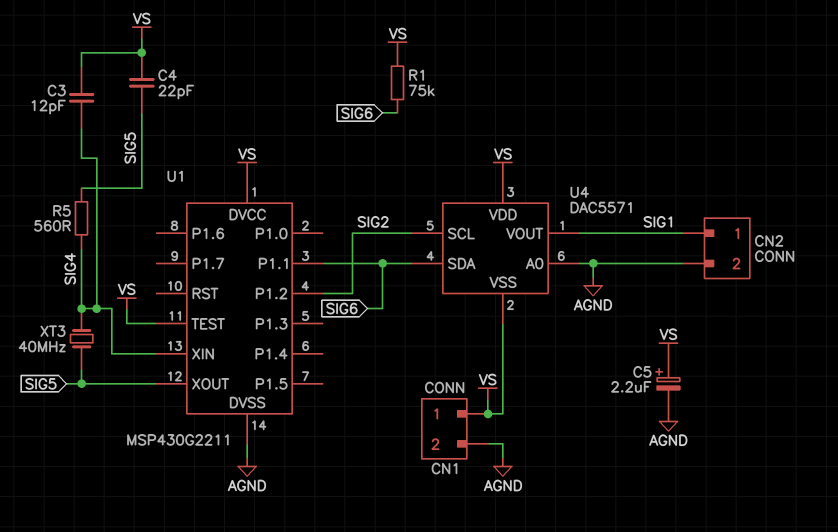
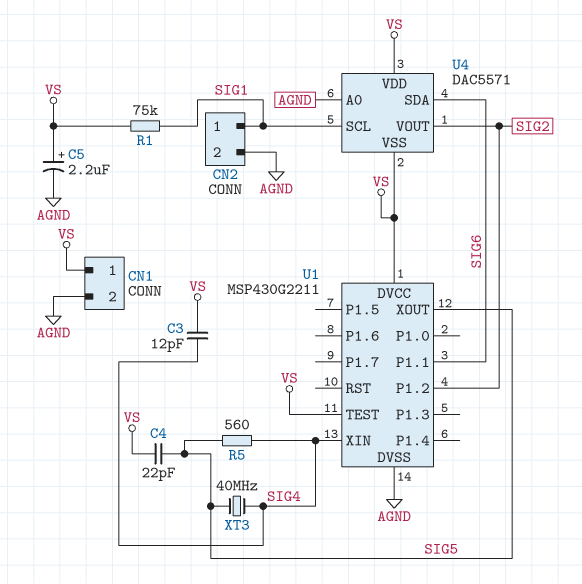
R1: 75k (SIG6, VS) -> 75k (SIG1, VS)
U4 pin SCL: SIG2 -> SIG1
U4 pin VOUT: SIG1 -> SIG2

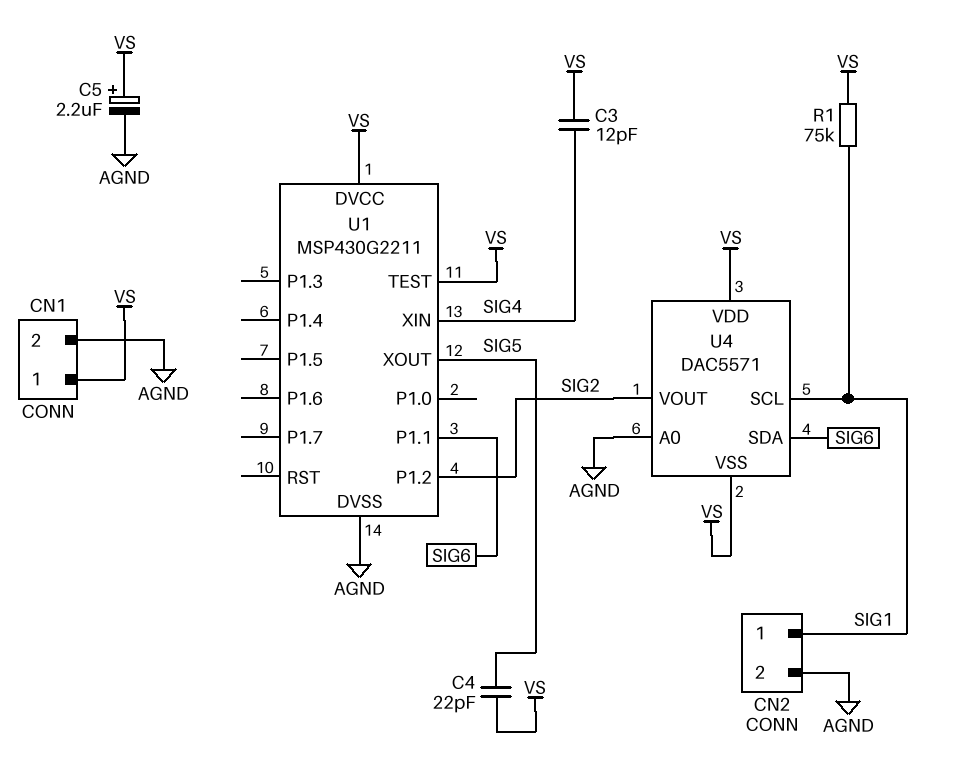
R5: 560 (SIG4, SIG5) -> none
XT3: 40MHz (SIG4, SIG5) -> none

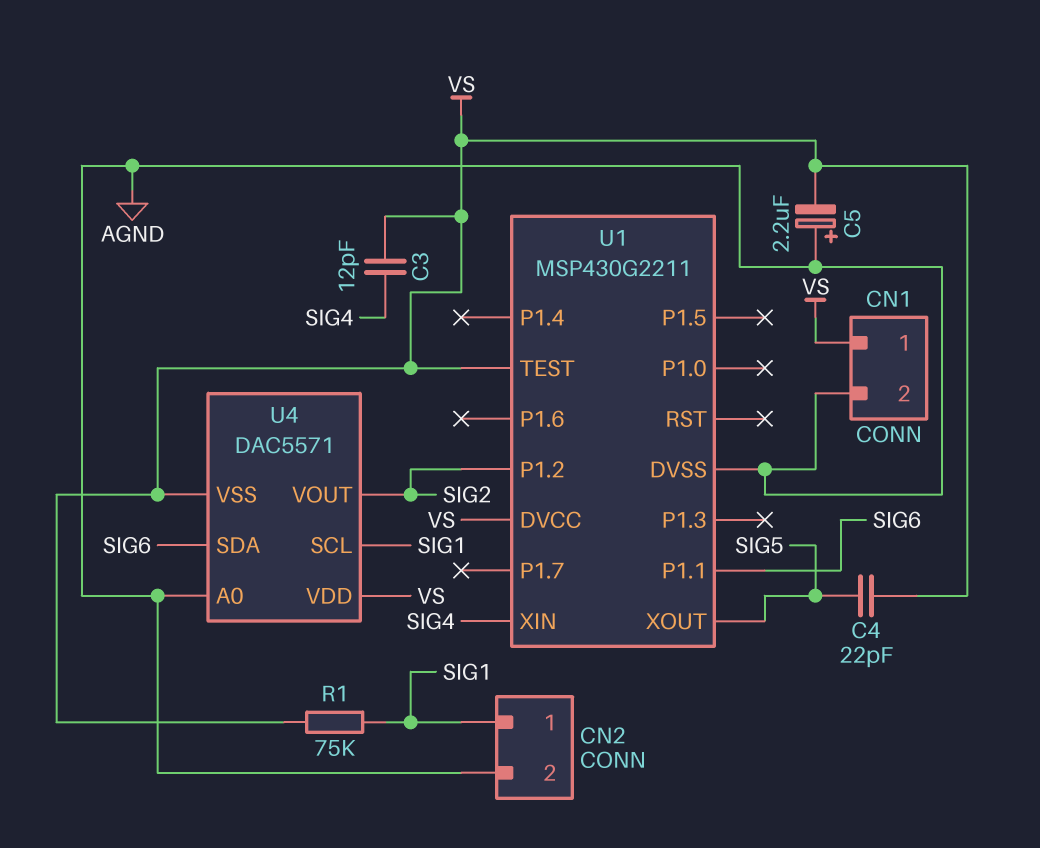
C5: 2.2uF (plus VS, minus AGND) -> 2.2uF (plus AGND, minus VS)

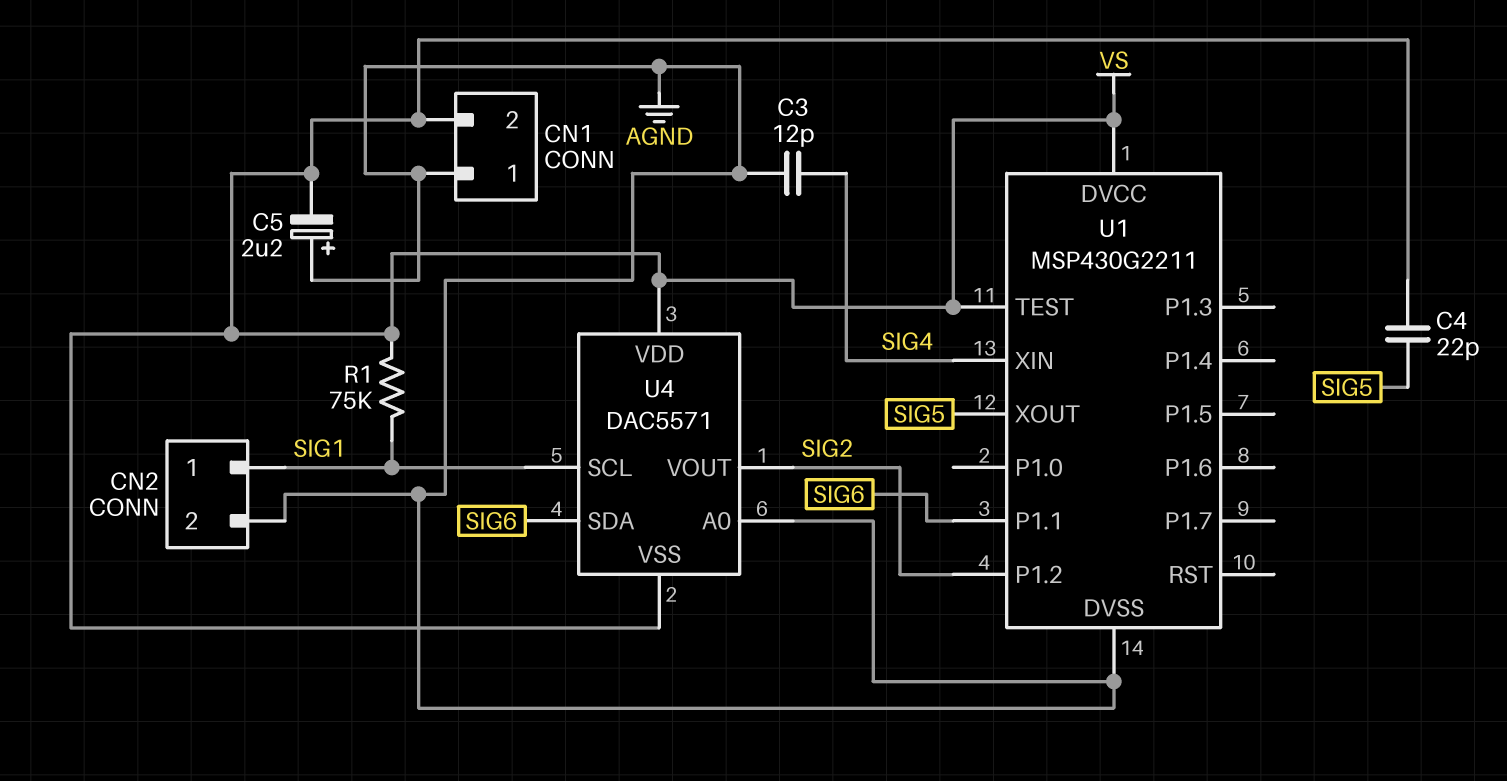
C3: 12pF (SIG4, VS) -> 12pF (AGND, SIG4)
CN1 pin 1: VS -> AGND
CN1 pin 2: AGND -> VS

